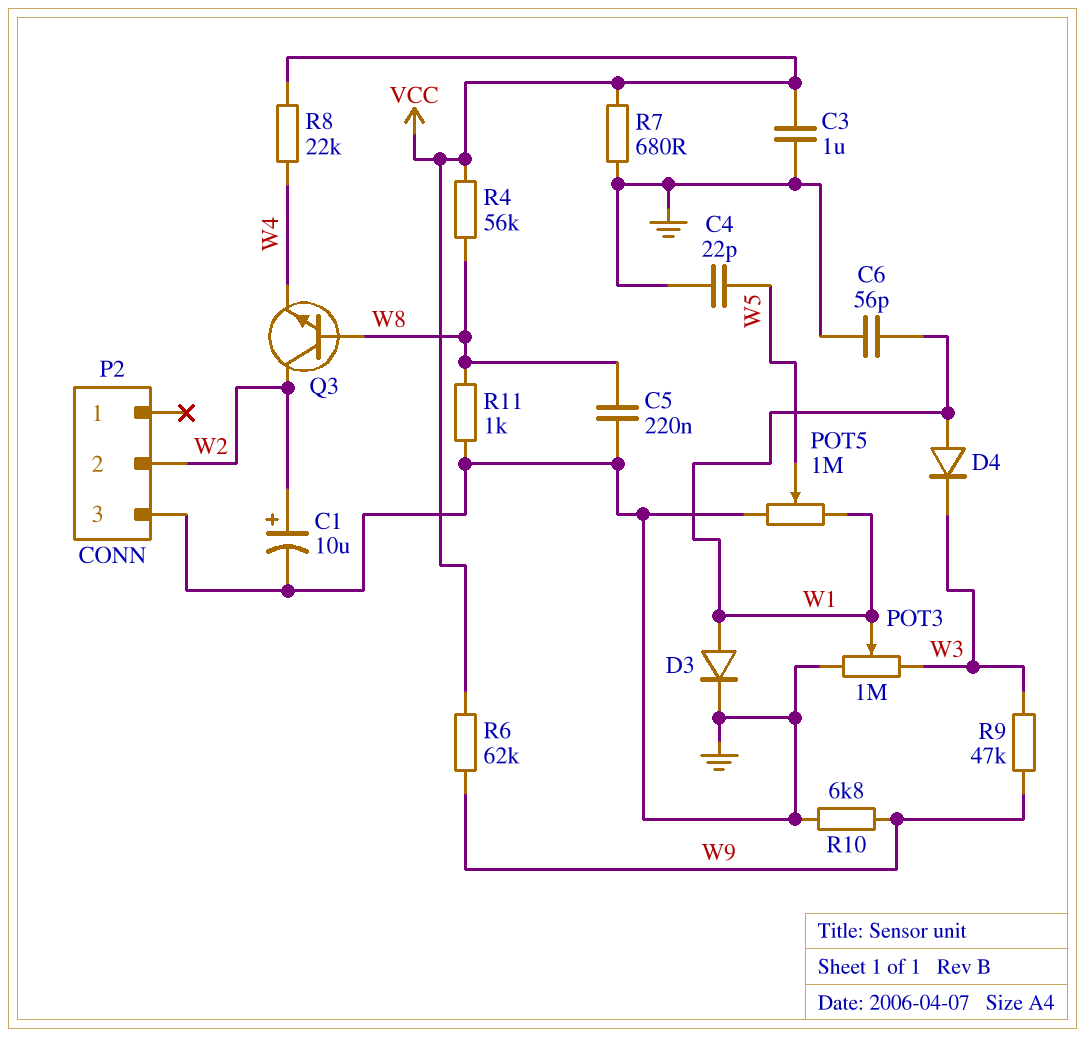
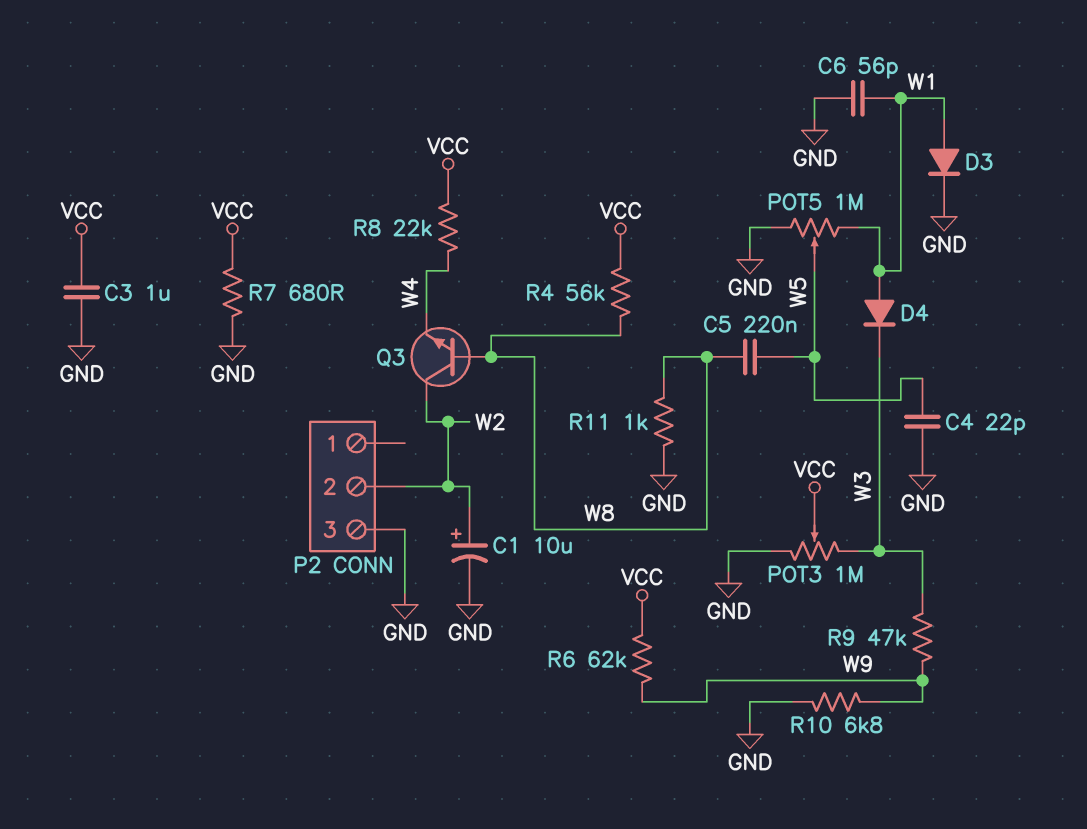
C5: 220nF (GND, W8) -> 220nF (W5, W8)
POT3: 1M (GND, W3, wiper W1) -> 1M (GND, W3, wiper VCC)

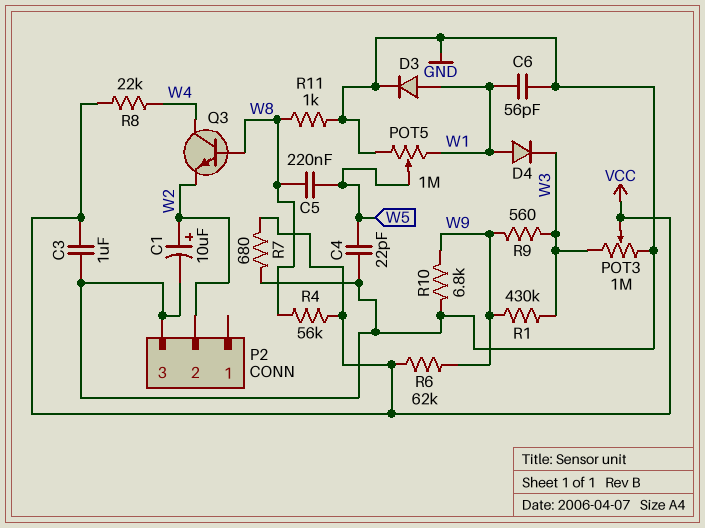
Q3: NPN (B W8, C W2, E W4) -> NPN (B W8, C W4, E W2)
R1: none -> 430k (W3, W9)
R9: 47k (W3, W9) -> 560 (W3, W9)

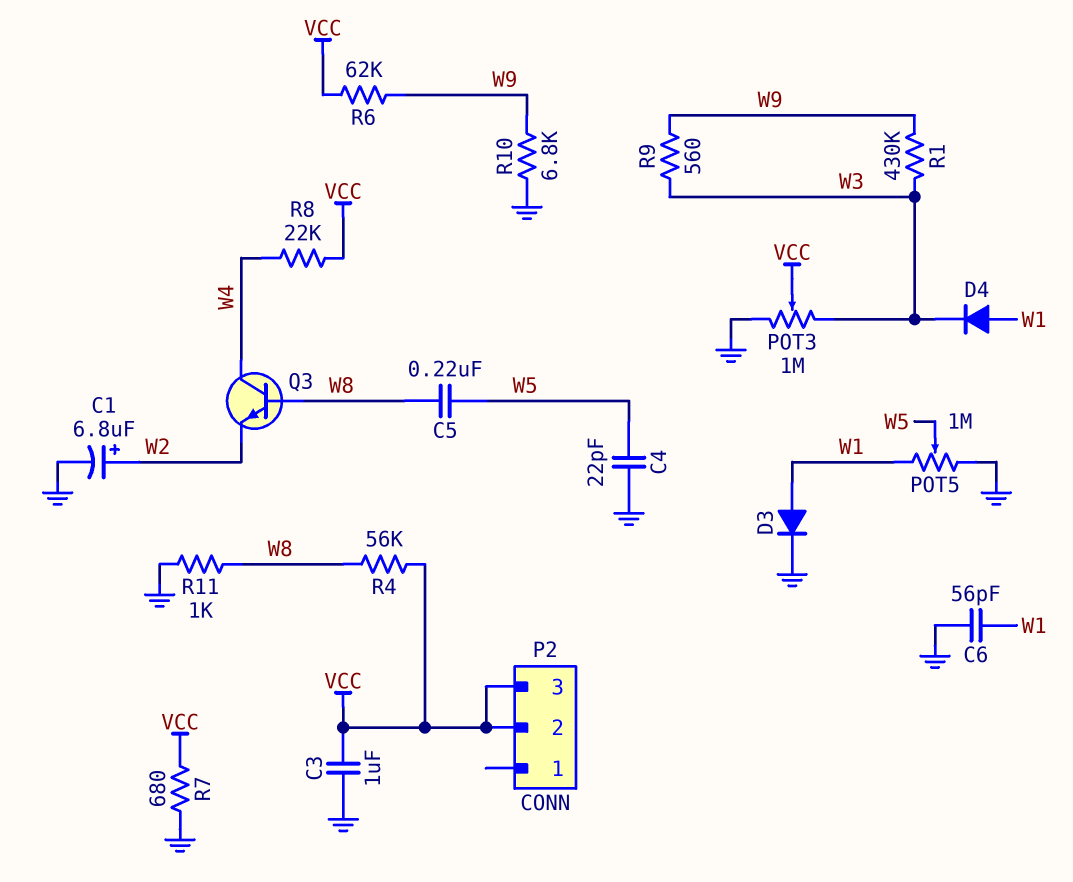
C1: 10uF (plus W2, minus GND) -> 6.8uF (plus W2, minus GND)
P2 pin 2: W2 -> VCC
P2 pin 3: GND -> VCC

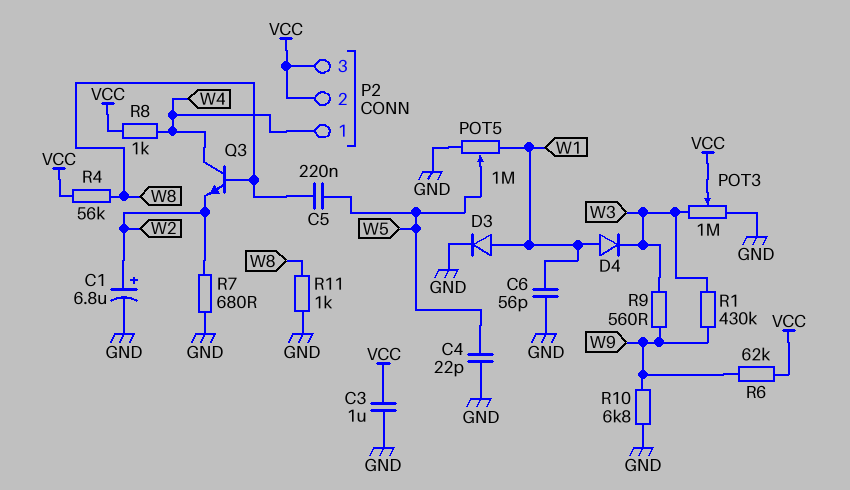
P2 pin 1: none -> W4
R7: 680 (GND, VCC) -> 680 (GND, W2)
R8: 22k (VCC, W4) -> 1k (VCC, W4)

